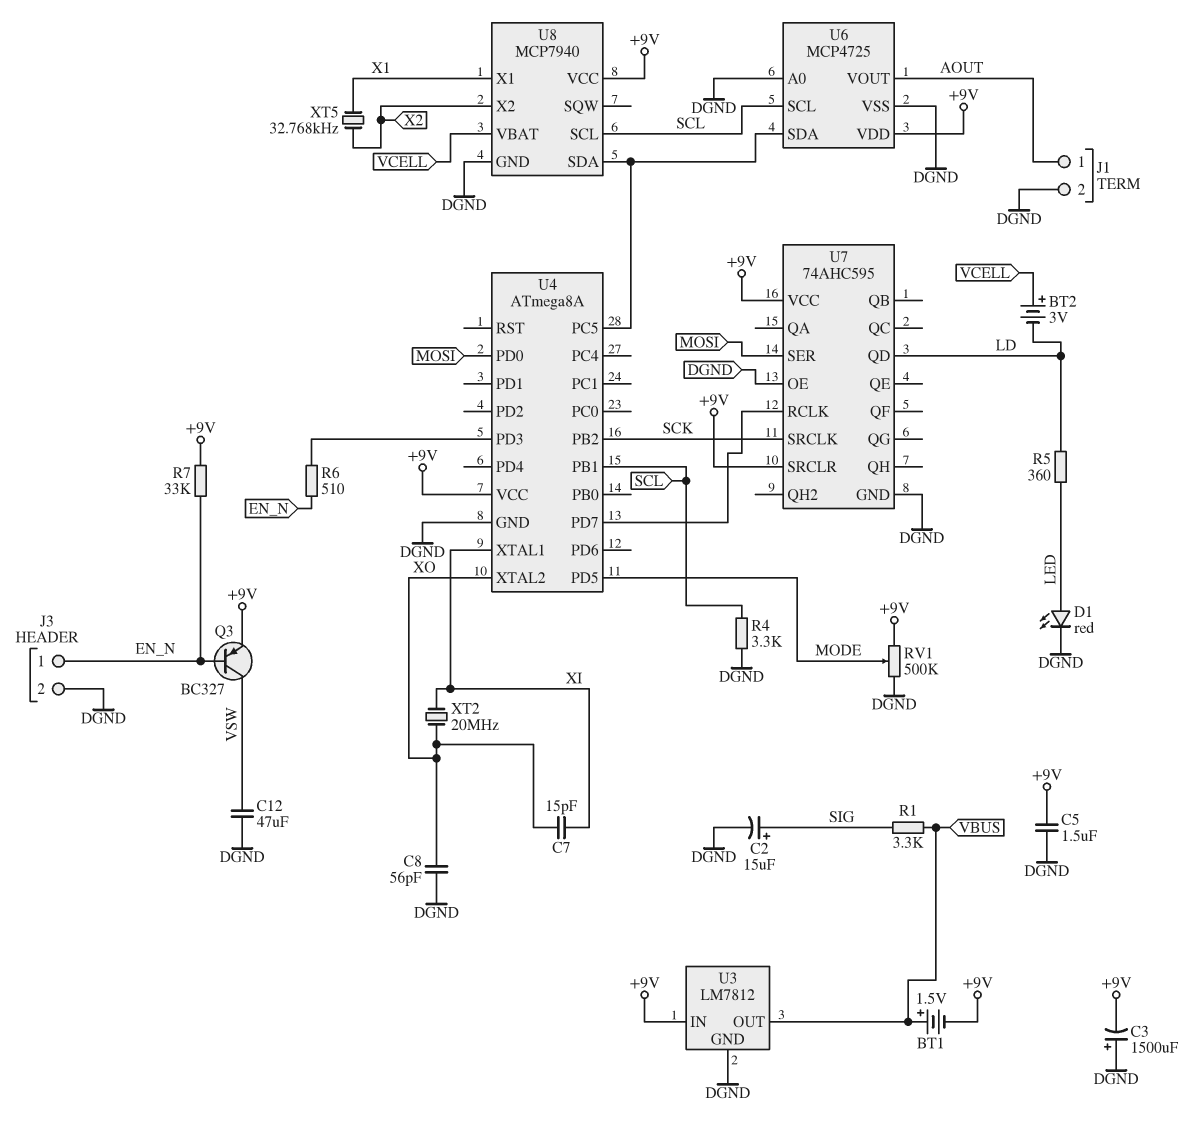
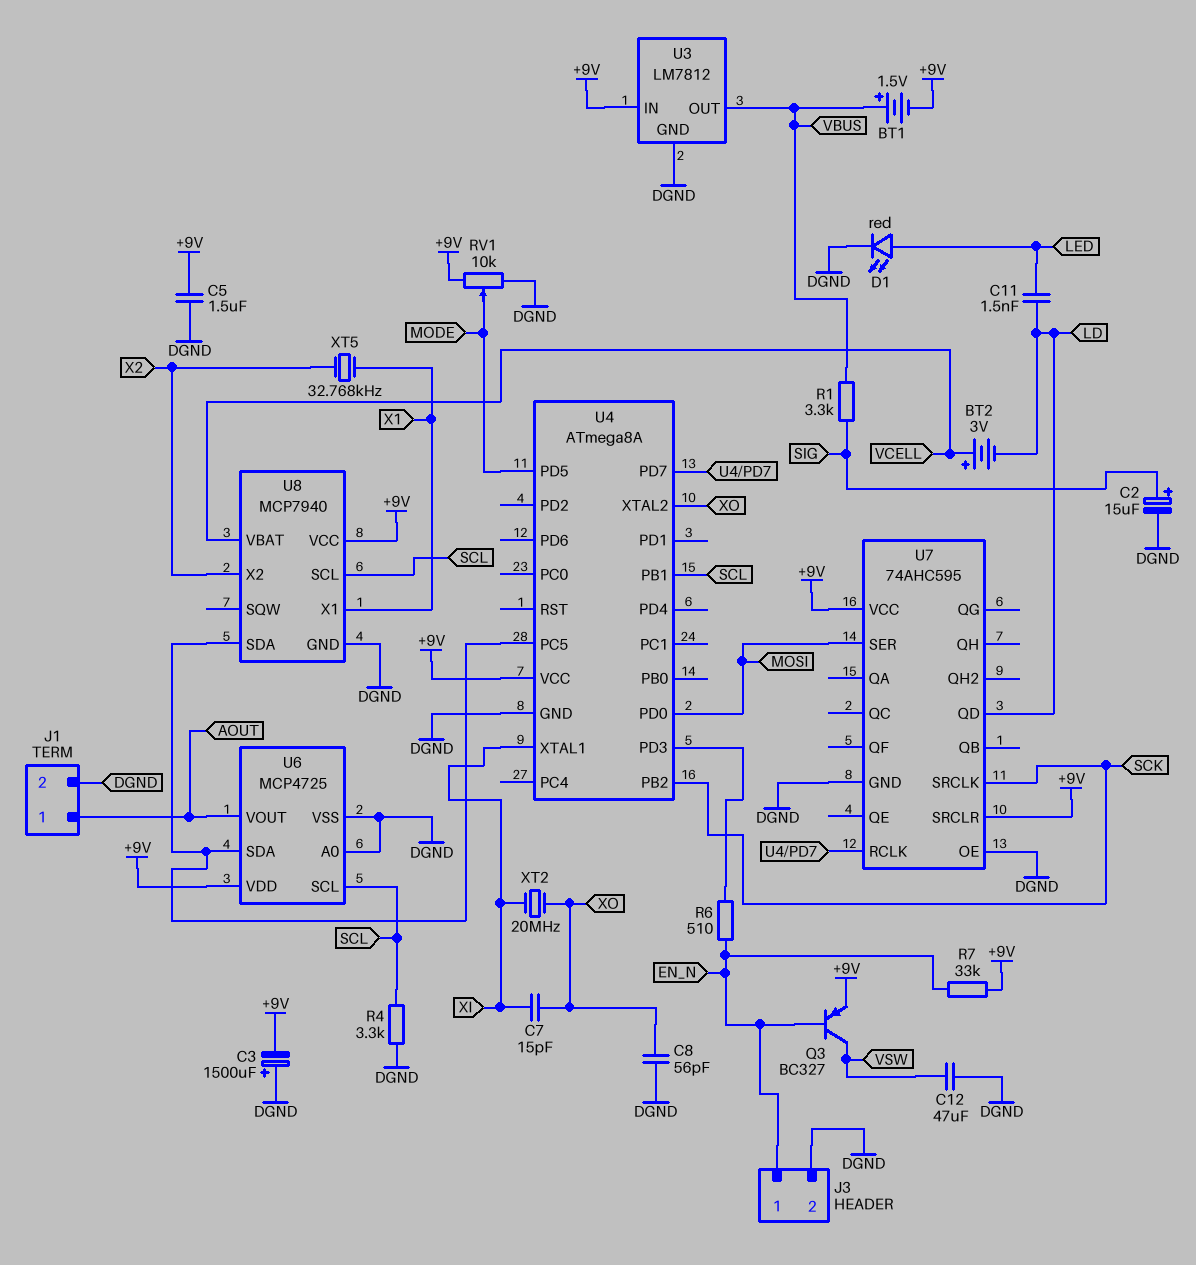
C11: none -> 1.5nF (LD, LED)
R5: 360 (LD, LED) -> none
RV1: 500k (+9V, DGND, wiper MODE) -> 10k (+9V, DGND, wiper MODE)

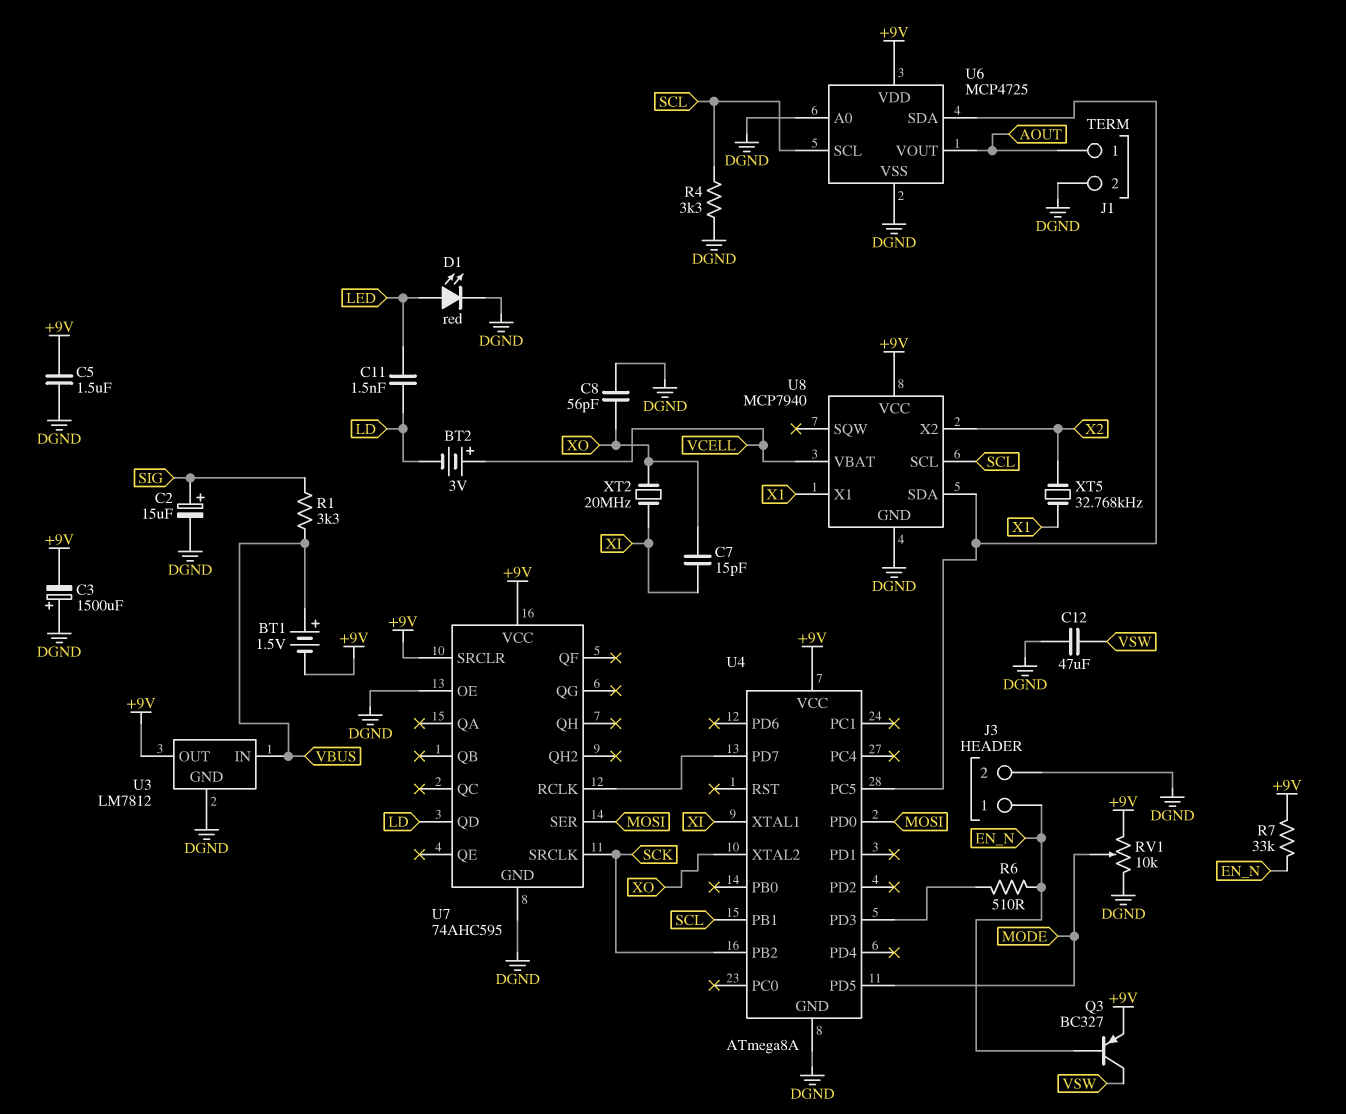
U3 pin IN: +9V -> VBUS
U3 pin OUT: VBUS -> +9V

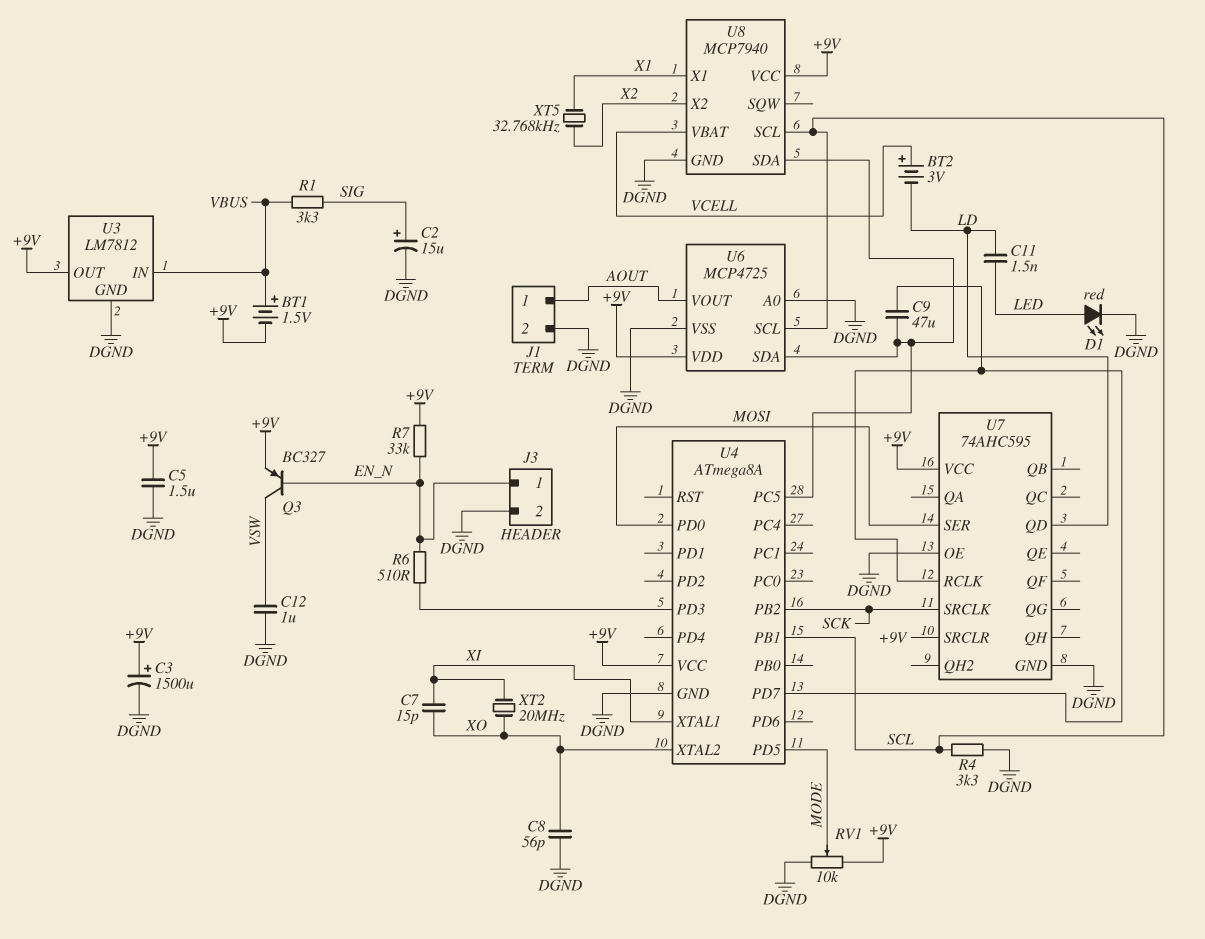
C3: 1500uF (plus DGND, minus +9V) -> 1500uF (plus +9V, minus DGND)
C9: none -> 47uF (U4/PC5, U4/PD7)
C12: 47uF (DGND, VSW) -> 1uF (DGND, VSW)

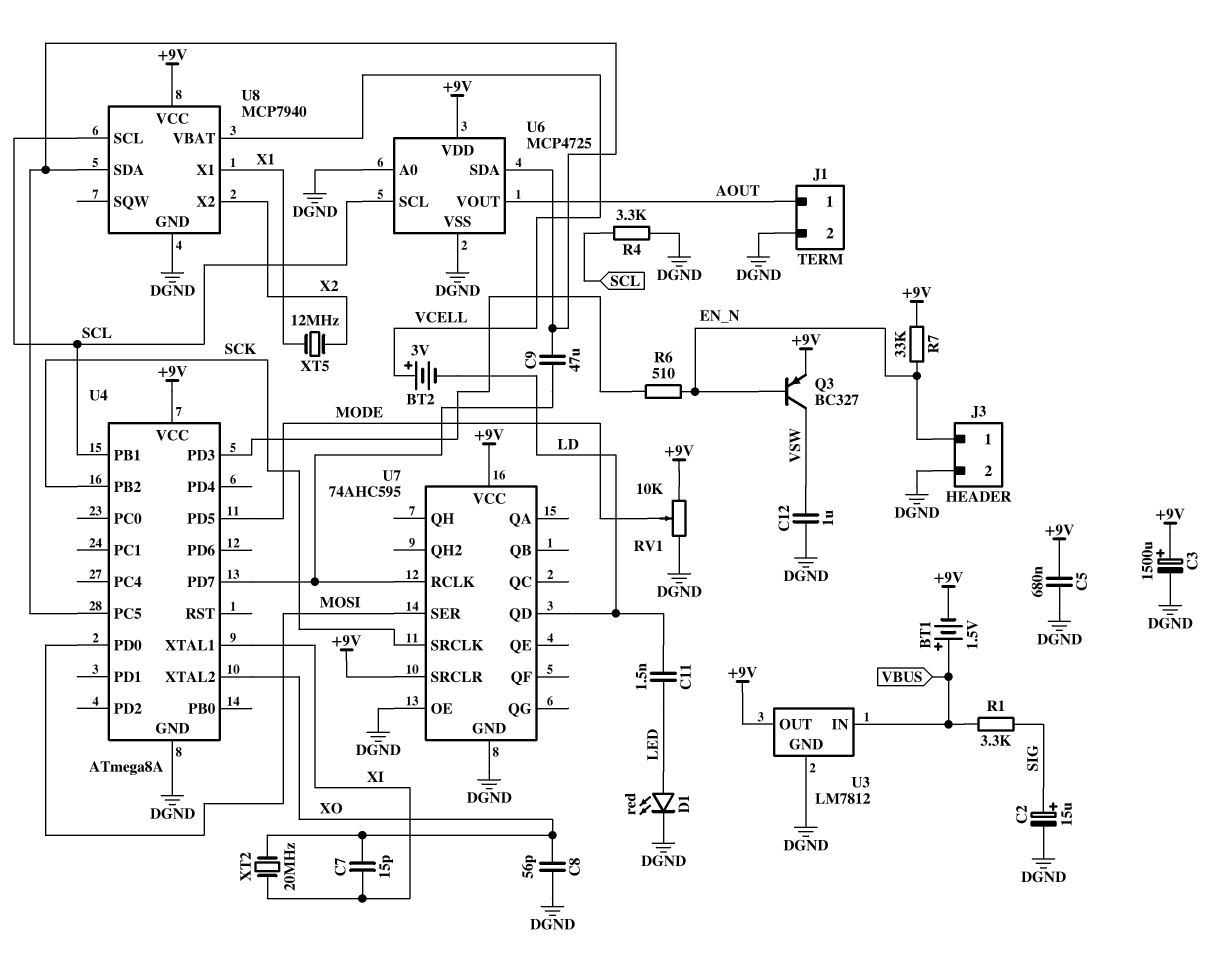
C5: 1.5uF (+9V, DGND) -> 680nF (+9V, DGND)
XT5: 32.768kHz (X1, X2) -> 12MHz (X1, X2)

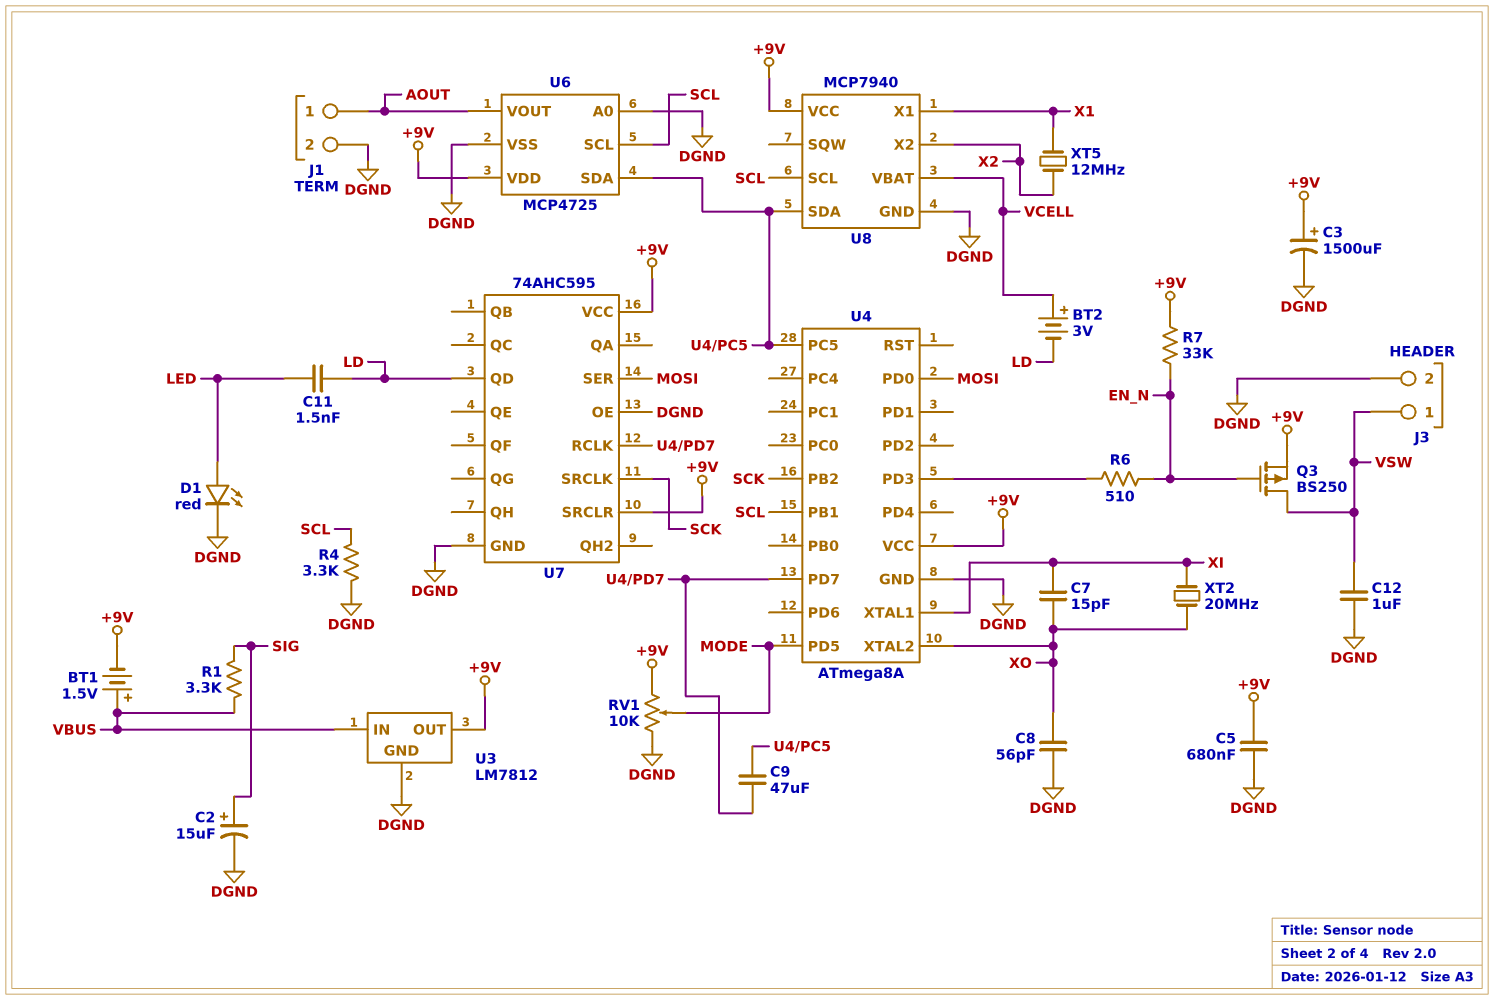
J3 pin 1: EN_N -> VSW
Q3: PNP BC327 (B EN_N, C VSW, E +9V) -> PMOS BS250 (G EN_N, D VSW, S +9V)

